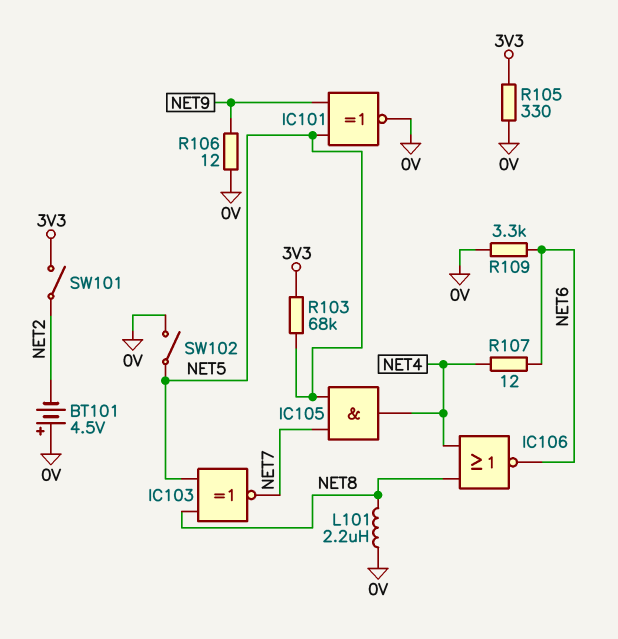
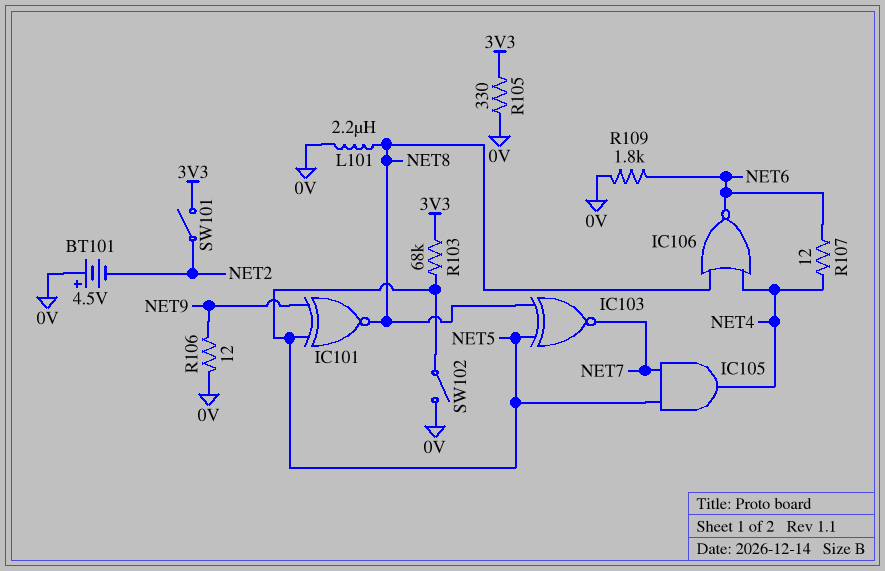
IC101: XNOR (in NET5, in NET9, out 0V) -> XNOR (in NET5, in NET9, out NET8)
R109: 3.3k (0V, NET6) -> 1.8k (0V, NET6)

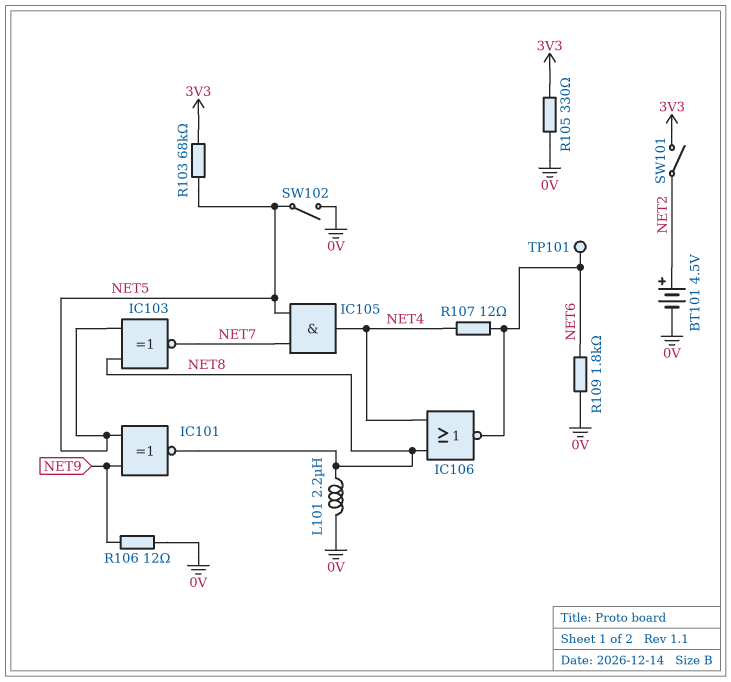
BT101: 4.5V (plus 0V, minus NET2) -> 4.5V (plus NET2, minus 0V)
TP101: none -> test point (NET6)

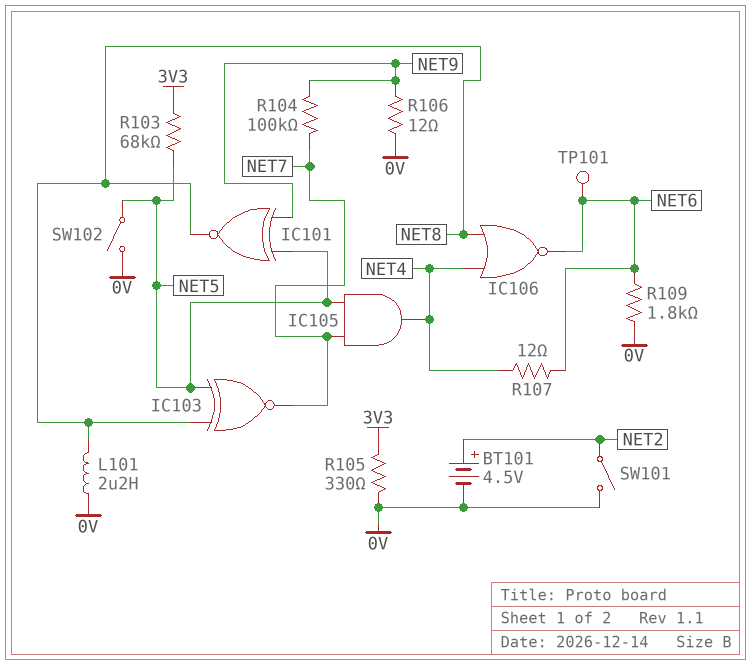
R104: none -> 100k (NET7, NET9)
SW101: switch (3V3, NET2) -> switch (0V, NET2)

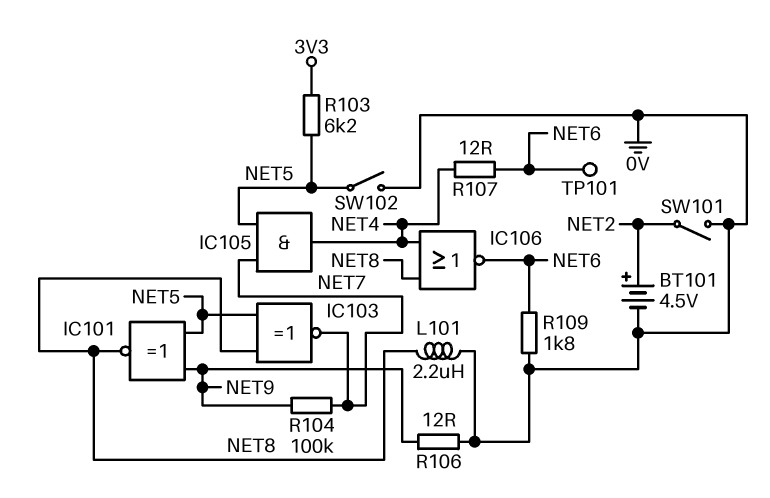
R103: 68k (3V3, NET5) -> 6.2k (3V3, NET5)
R105: 330 (0V, 3V3) -> none

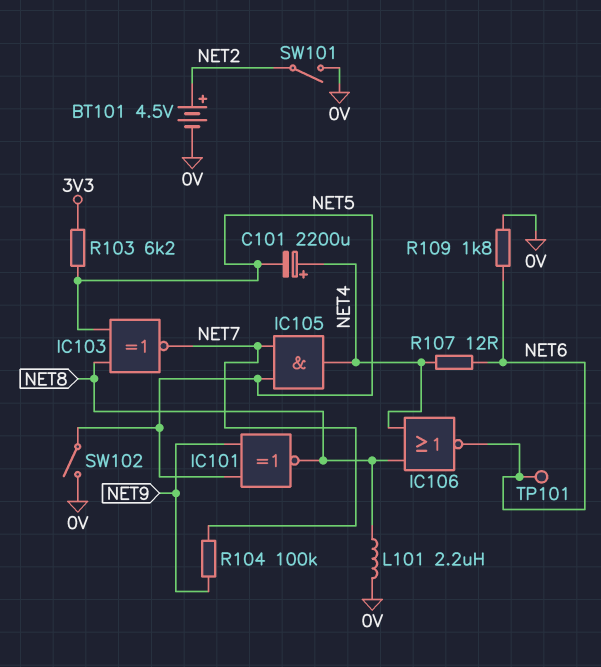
C101: none -> 2200uF (plus NET4, minus NET5)
R106: 12 (0V, NET9) -> none

